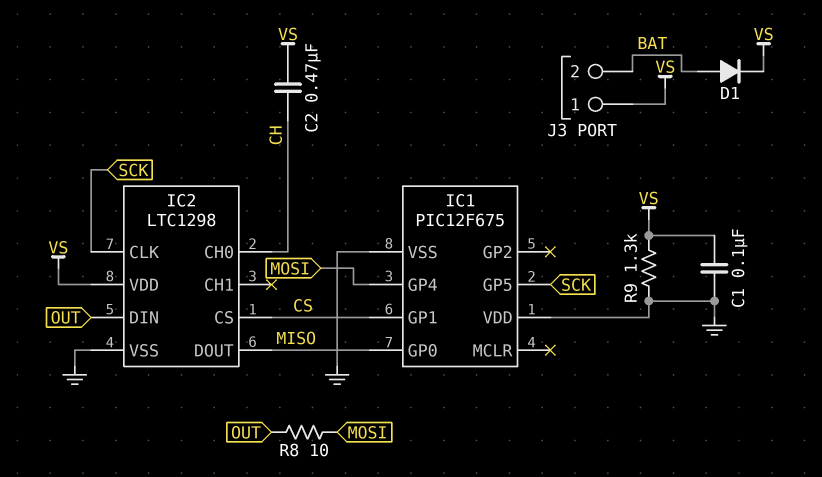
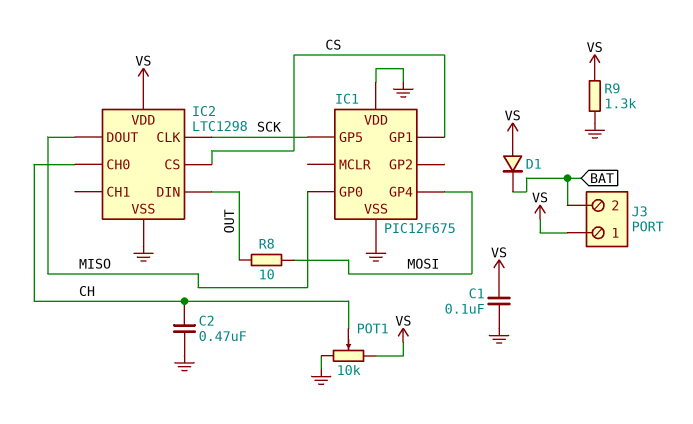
C2: 470nF (CH, VS) -> 470nF (CH, GND)
D1: diode (A BAT, K VS) -> diode (A VS, K BAT)
POT1: none -> 10k (GND, VS, wiper CH)

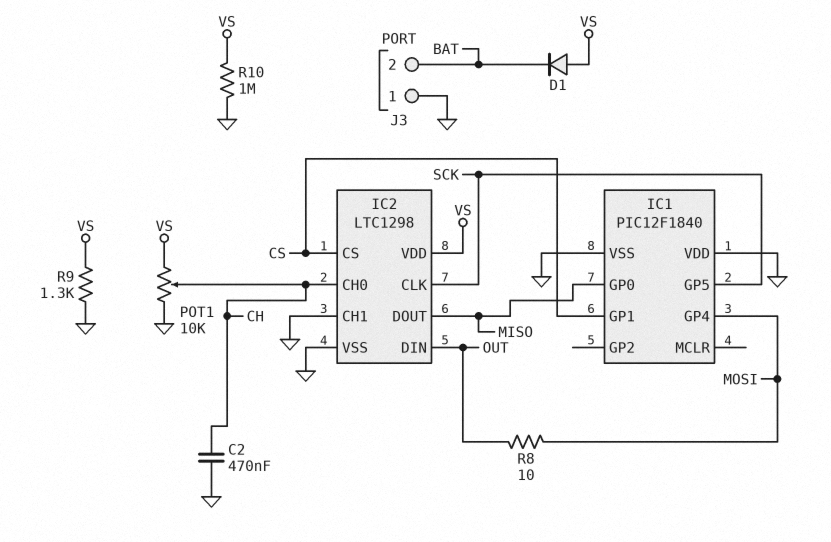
C1: 100nF (GND, VS) -> none
IC1: PIC12F675 -> PIC12F1840
IC2 pin CH1: none -> GND
J3 pin 1: VS -> GND
R10: none -> 1M (GND, VS)

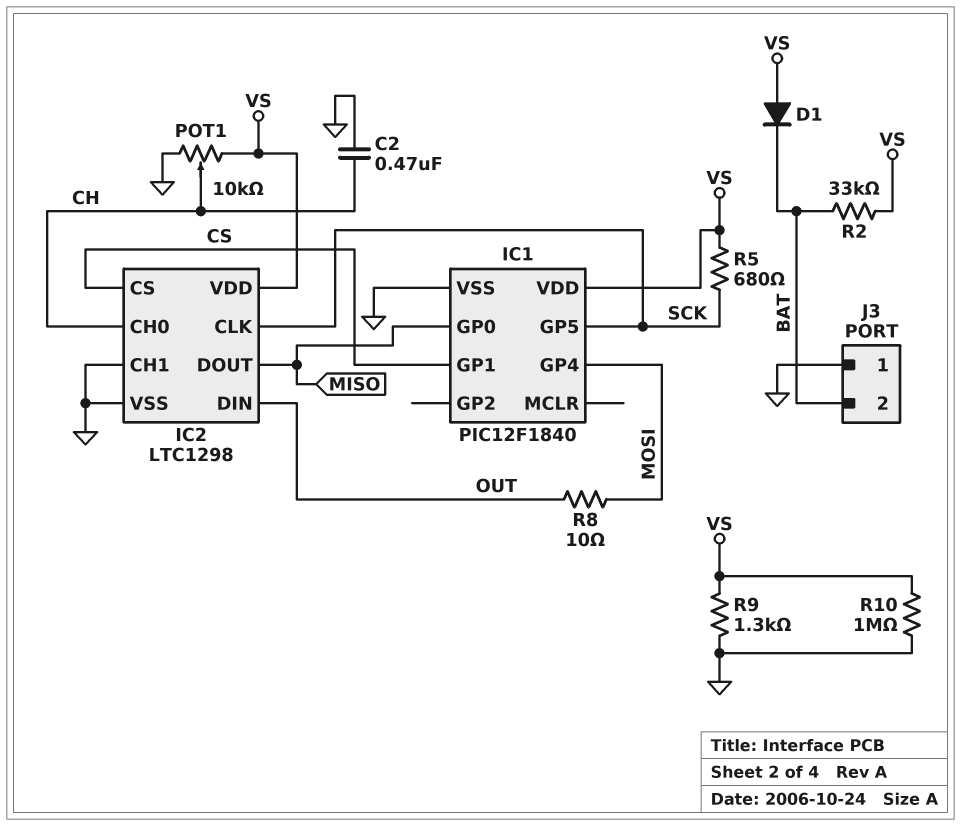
IC1 pin VDD: GND -> VS
R2: none -> 33k (BAT, VS)
R5: none -> 680 (SCK, VS)

